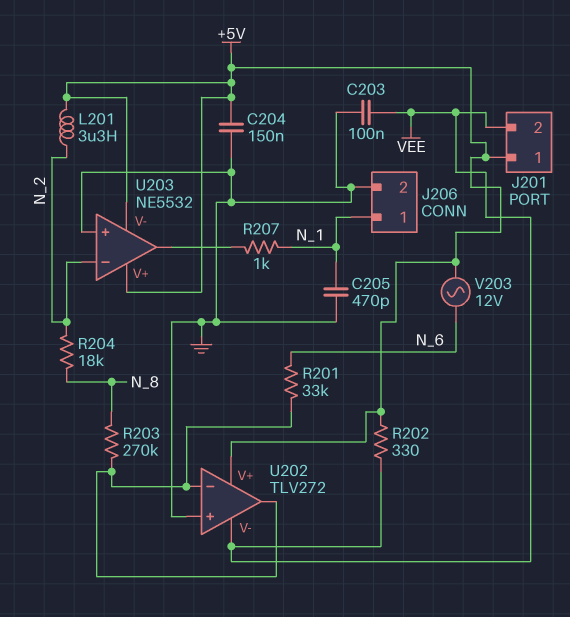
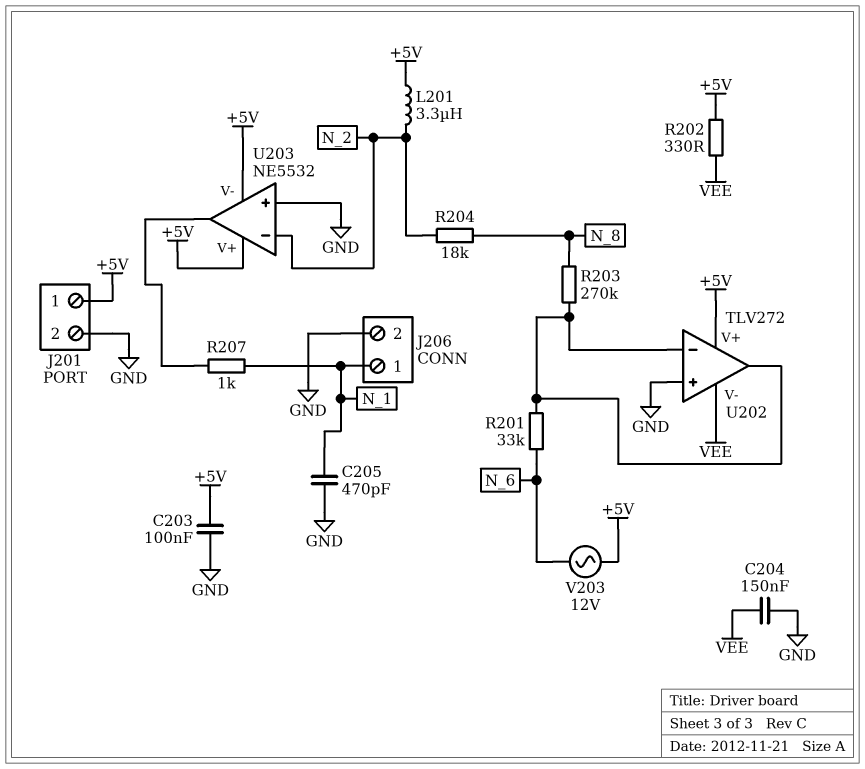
C203: 100nF (GND, VEE) -> 100nF (+5V, GND)
C204: 150nF (+5V, GND) -> 150nF (GND, VEE)
J201 pin 2: VEE -> GND

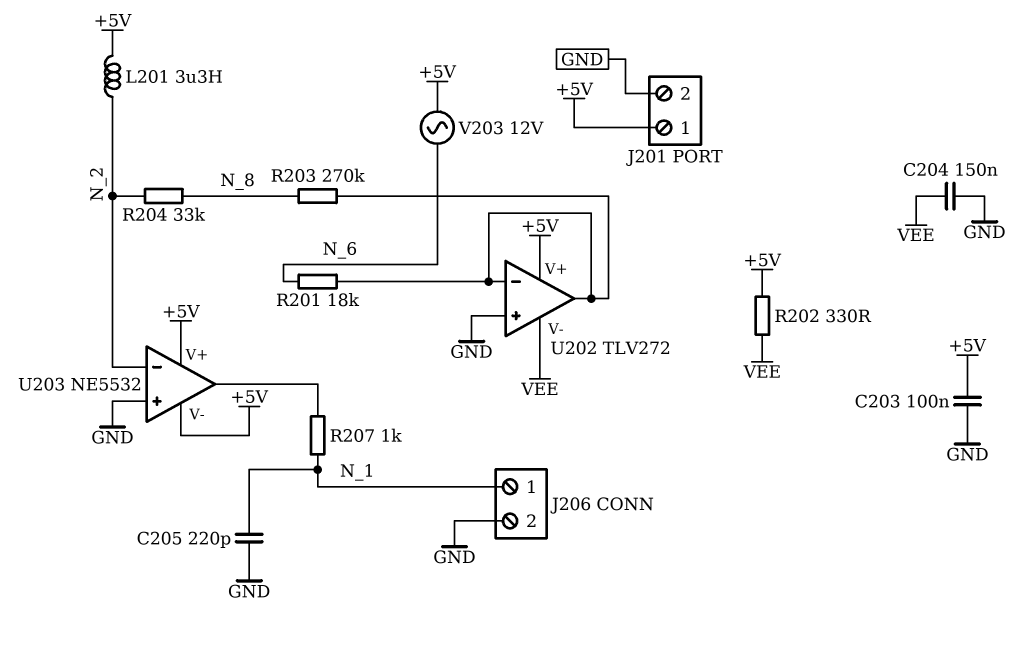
C205: 470pF (GND, N_1) -> 220pF (GND, N_1)
R201: 33k (N_6, U202/in-) -> 18k (N_6, U202/in-)
R204: 18k (N_2, N_8) -> 33k (N_2, N_8)

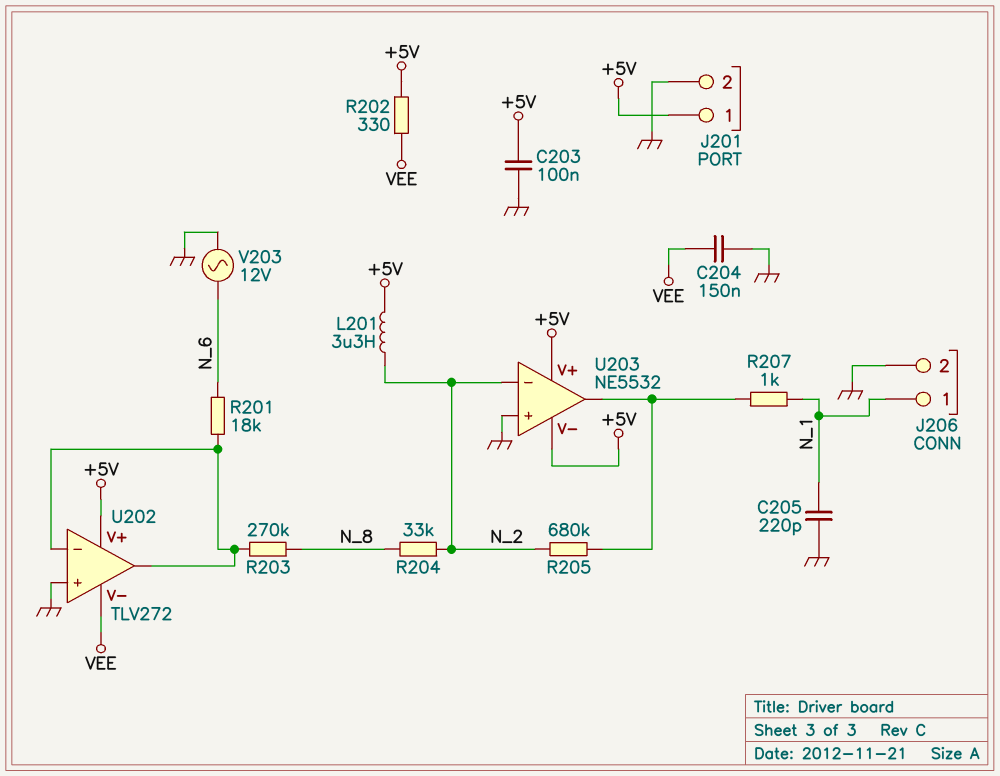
R205: none -> 680k (N_2, U203/out)
V203: AC 12V (+5V, N_6) -> AC 12V (GND, N_6)

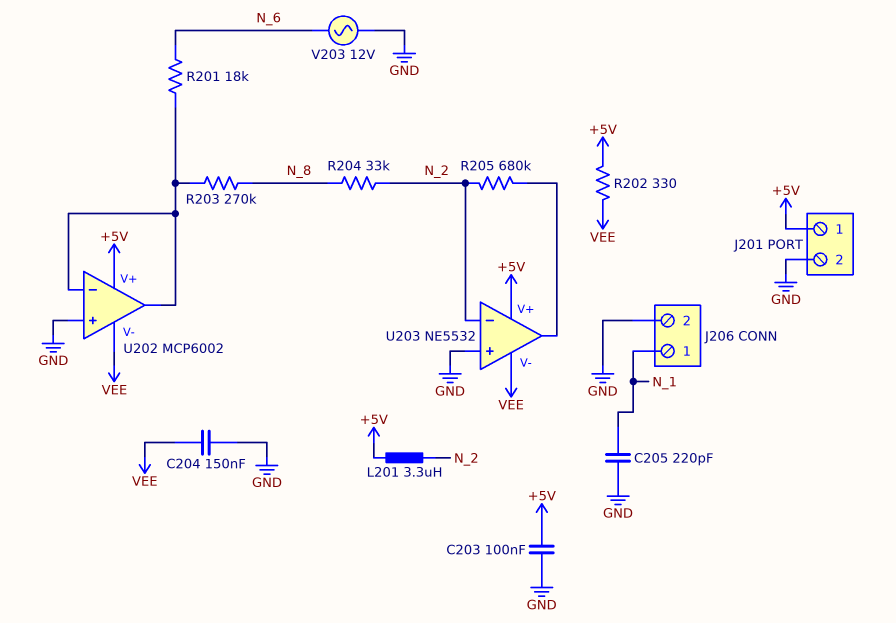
R207: 1k (N_1, U203/out) -> none
U202: TLV272 -> MCP6002
U203 pin V-: +5V -> VEE

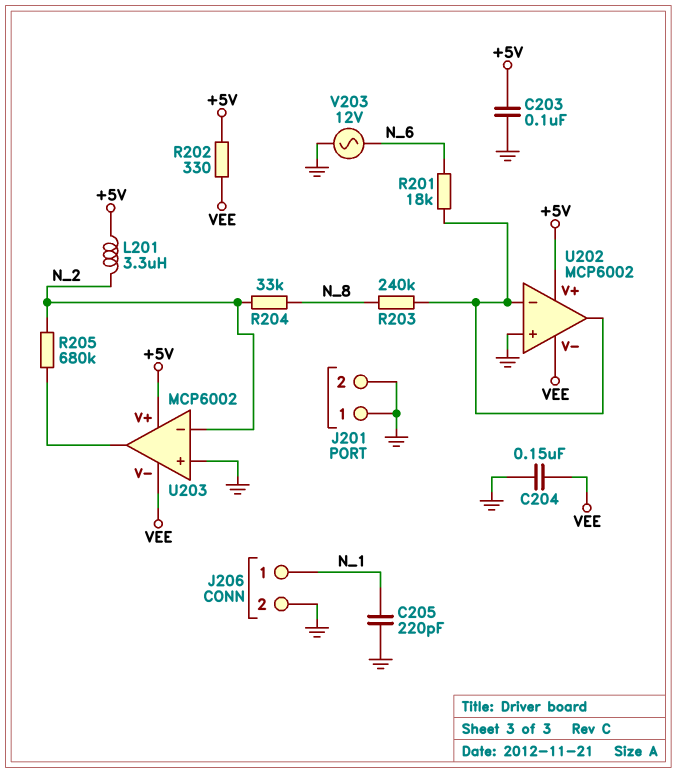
J201 pin 1: +5V -> GND
R203: 270k (N_8, U202/in-) -> 240k (N_8, U202/in-)
U203: NE5532 -> MCP6002

